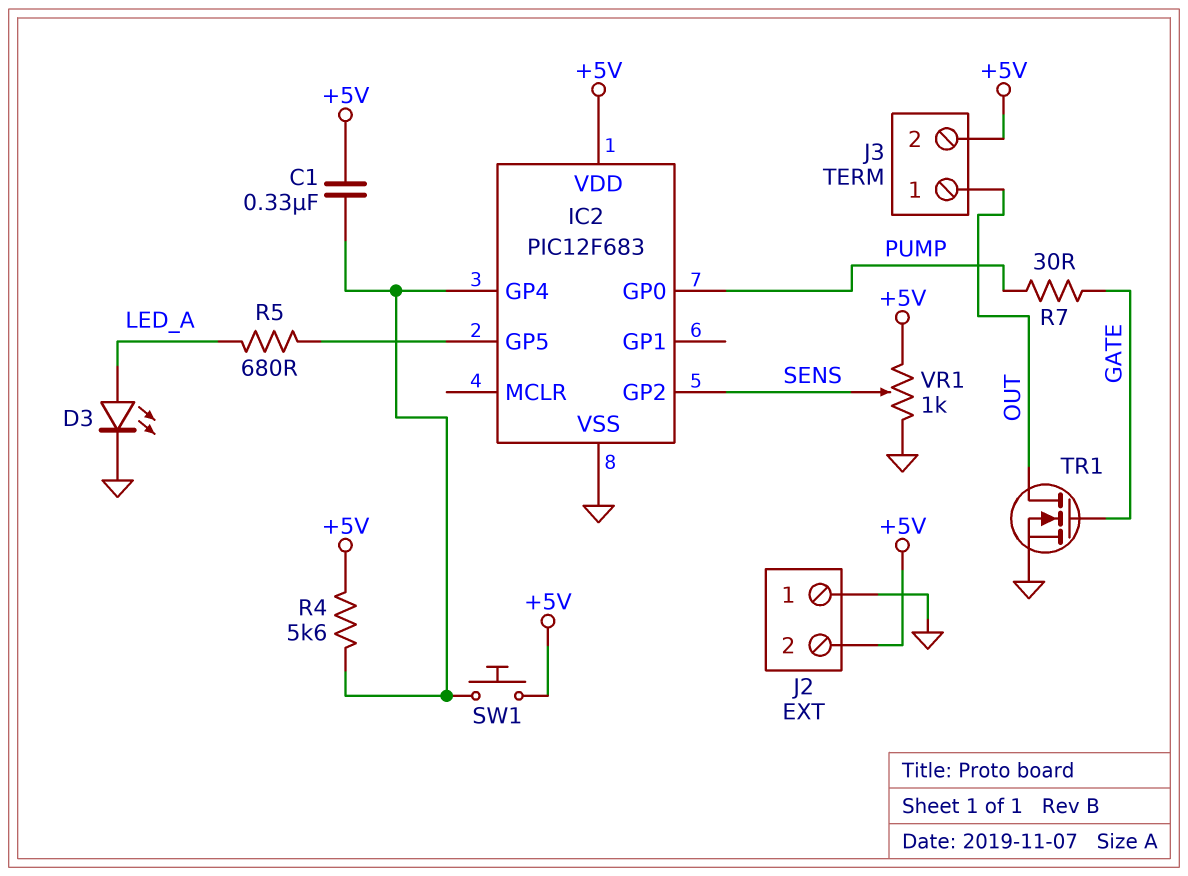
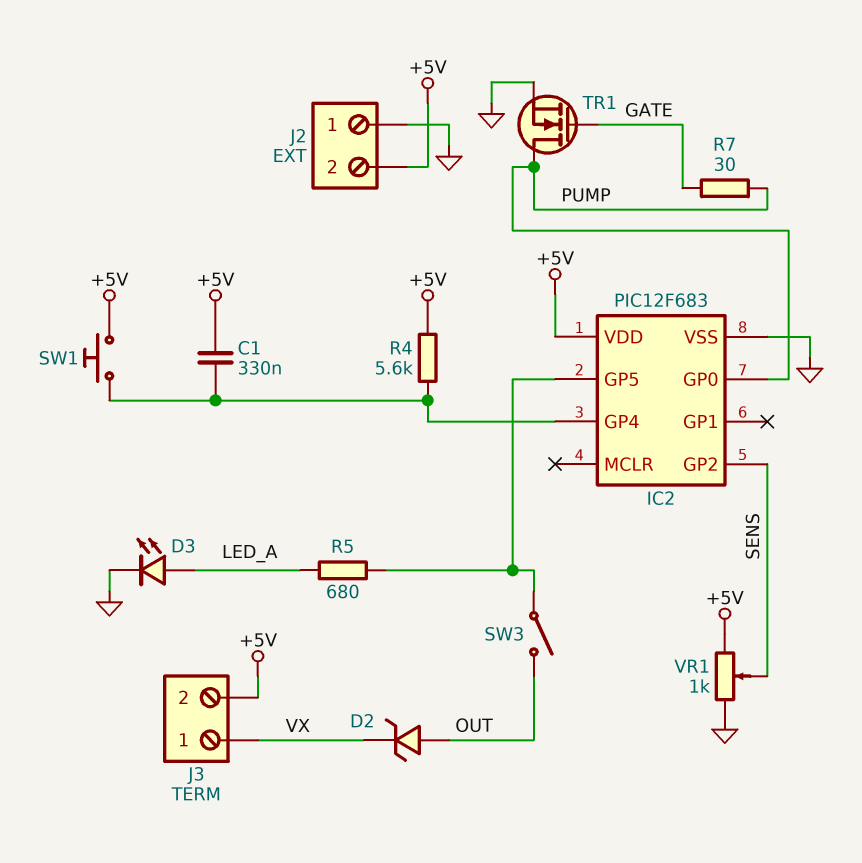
D2: none -> zener (A OUT, K VX)
J3 pin 1: OUT -> VX
SW3: none -> switch (IC2/GP5, OUT)
TR1: NMOS (G GATE, D OUT, S GND) -> NMOS (G GATE, D PUMP, S GND)

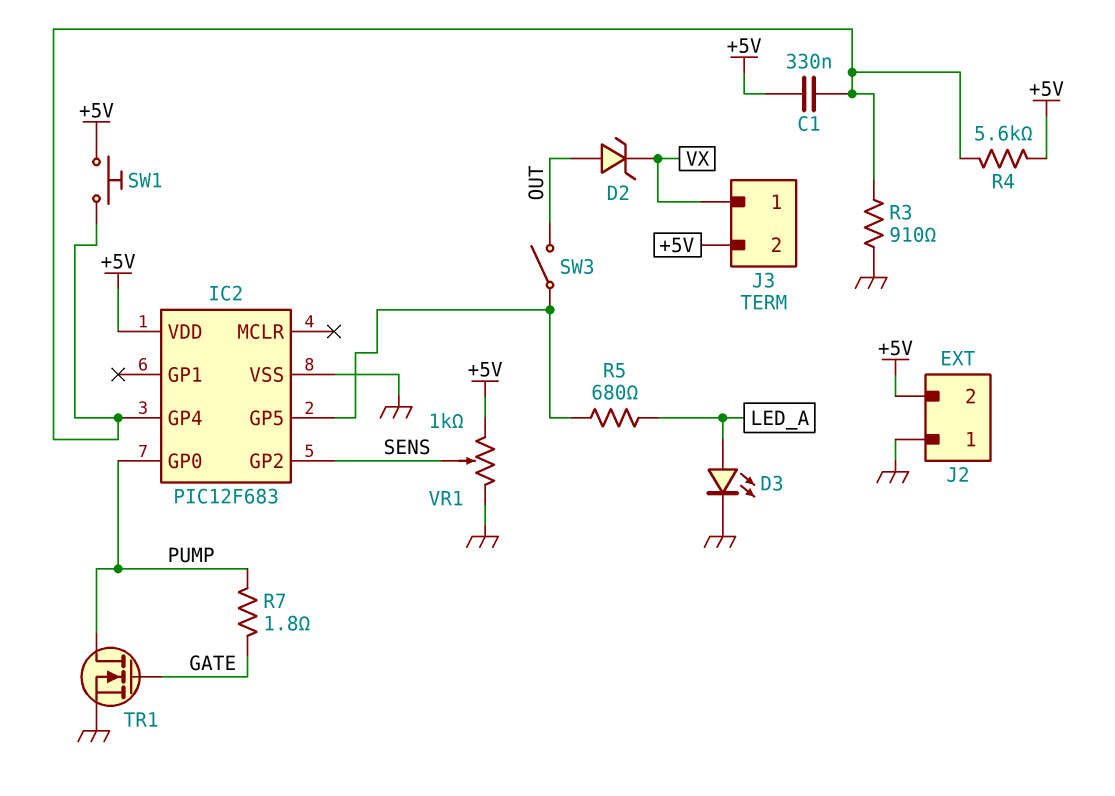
R3: none -> 910 (GND, IC2/GP4)
R7: 30 (GATE, PUMP) -> 1.8 (GATE, PUMP)

